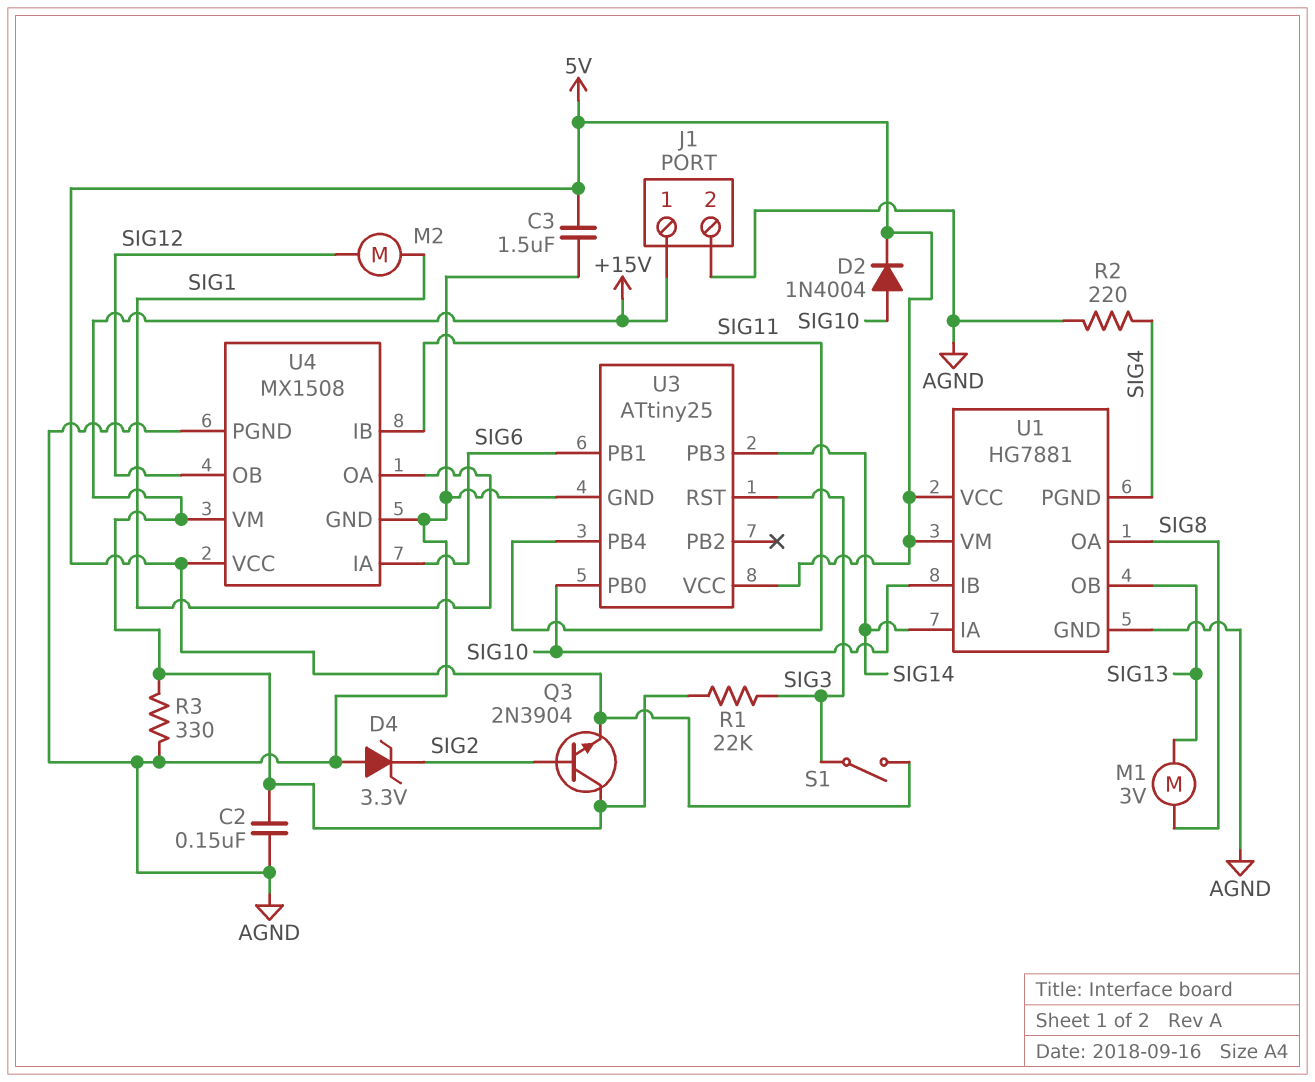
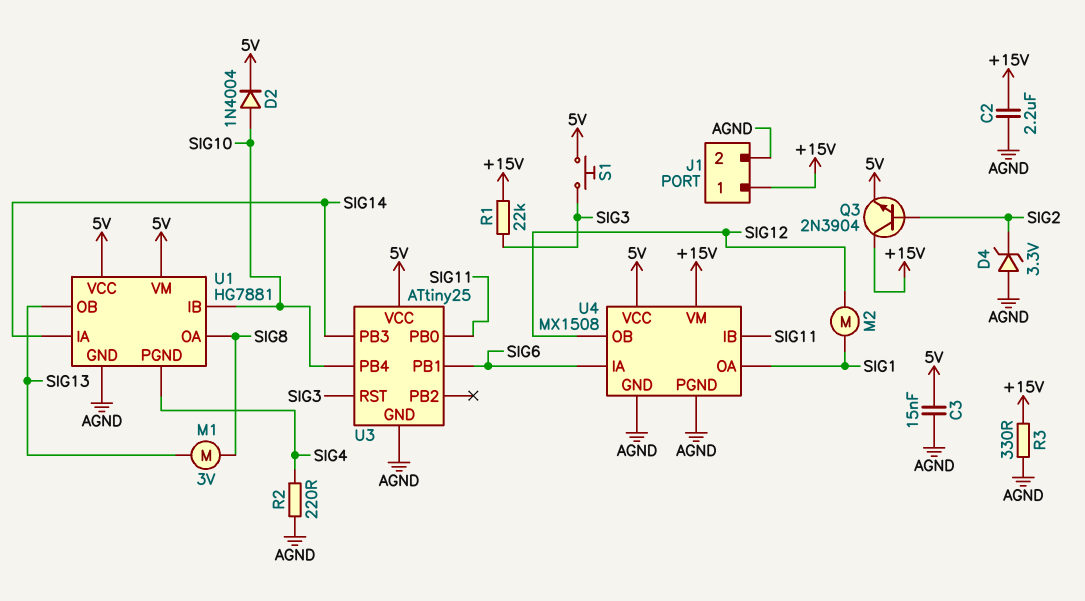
C2: 150nF (+15V, AGND) -> 2.2uF (+15V, AGND)
C3: 1.5uF (5V, AGND) -> 15nF (5V, AGND)
S1: switch (5V, SIG3) -> button (5V, SIG3)
U3 pin PB0: SIG10 -> SIG11
U3 pin PB4: SIG11 -> SIG10

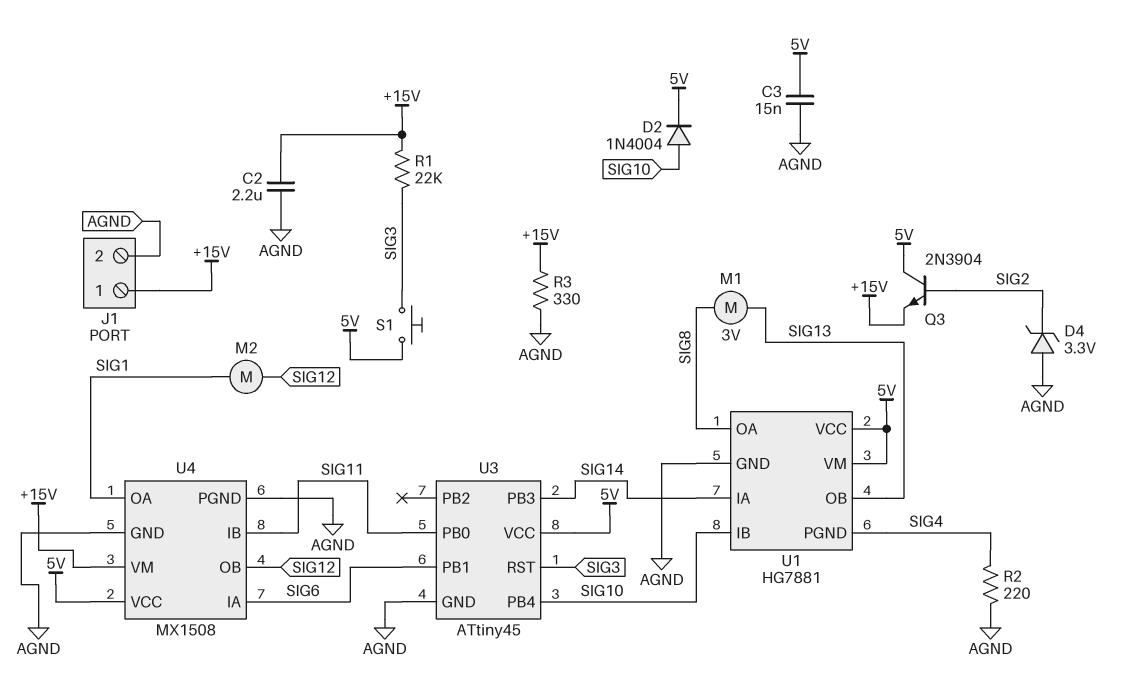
Q3: NPN 2N3904 (B SIG2, C +15V, E 5V) -> NPN 2N3904 (B SIG2, C 5V, E +15V)
U3: ATtiny25 -> ATtiny45

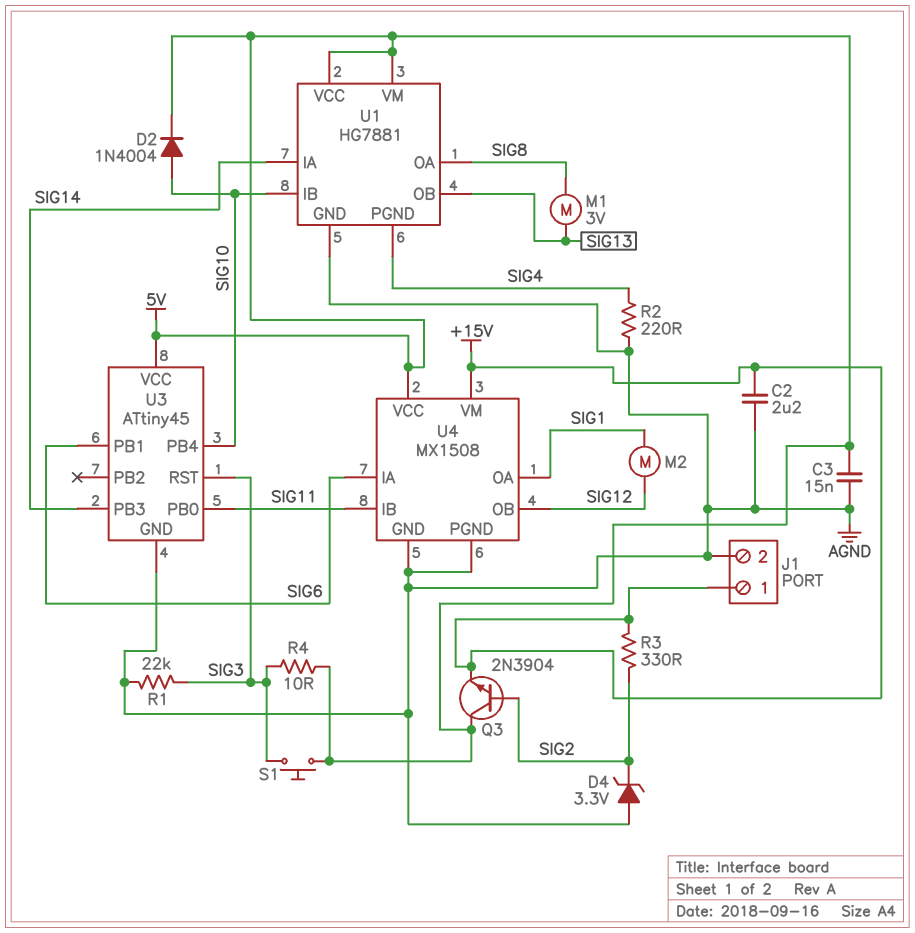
R1: 22k (+15V, SIG3) -> 22k (AGND, SIG3)
R3: 330 (+15V, AGND) -> 330 (+15V, SIG2)
R4: none -> 10 (5V, SIG3)

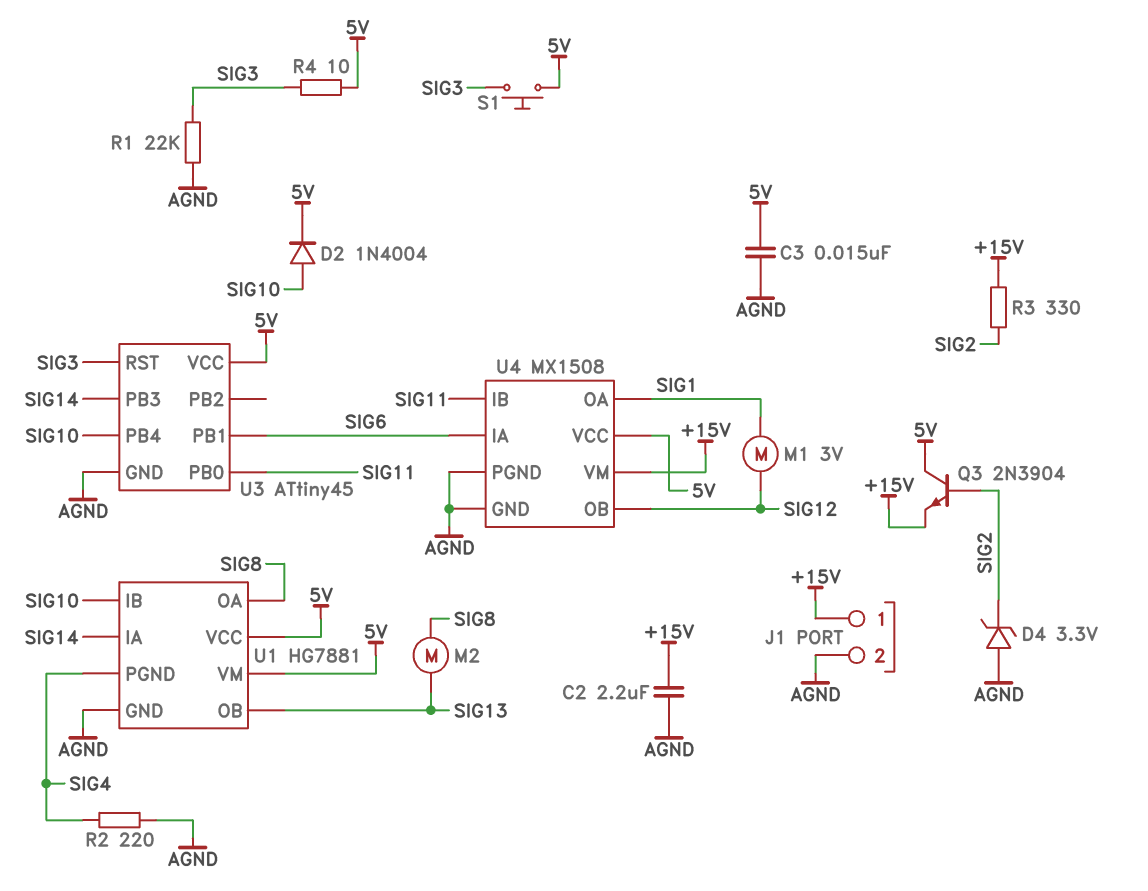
M1: motor 3V (SIG8, SIG13) -> motor 3V (SIG1, SIG12)
M2: motor (SIG1, SIG12) -> motor (SIG8, SIG13)

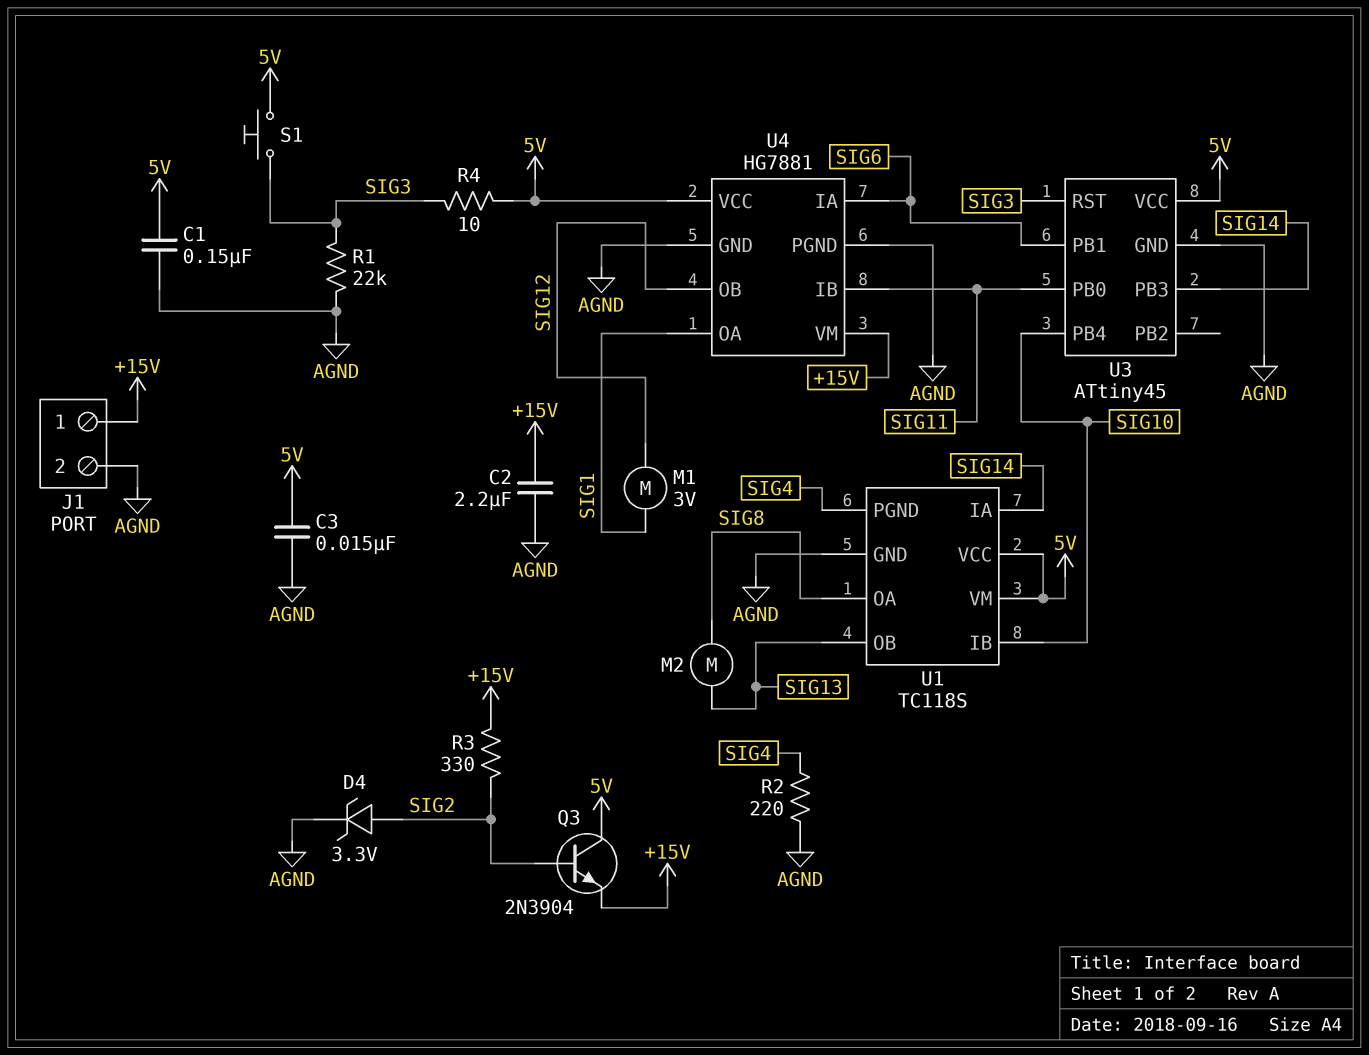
C1: none -> 150nF (5V, AGND)
D2: diode 1N4004 (A SIG10, K 5V) -> none
D4: zener 3.3V (A AGND, K SIG2) -> zener 3.3V (A SIG2, K AGND)
U1: HG7881 -> TC118S
U4: MX1508 -> HG7881

